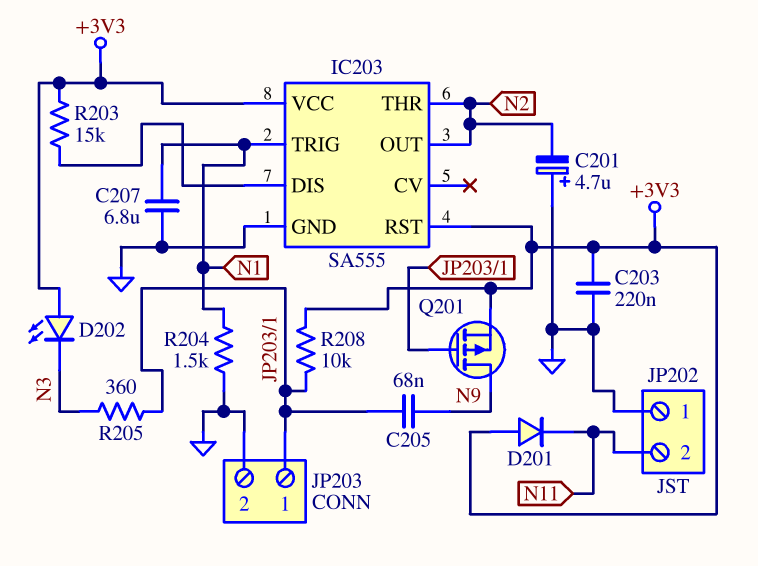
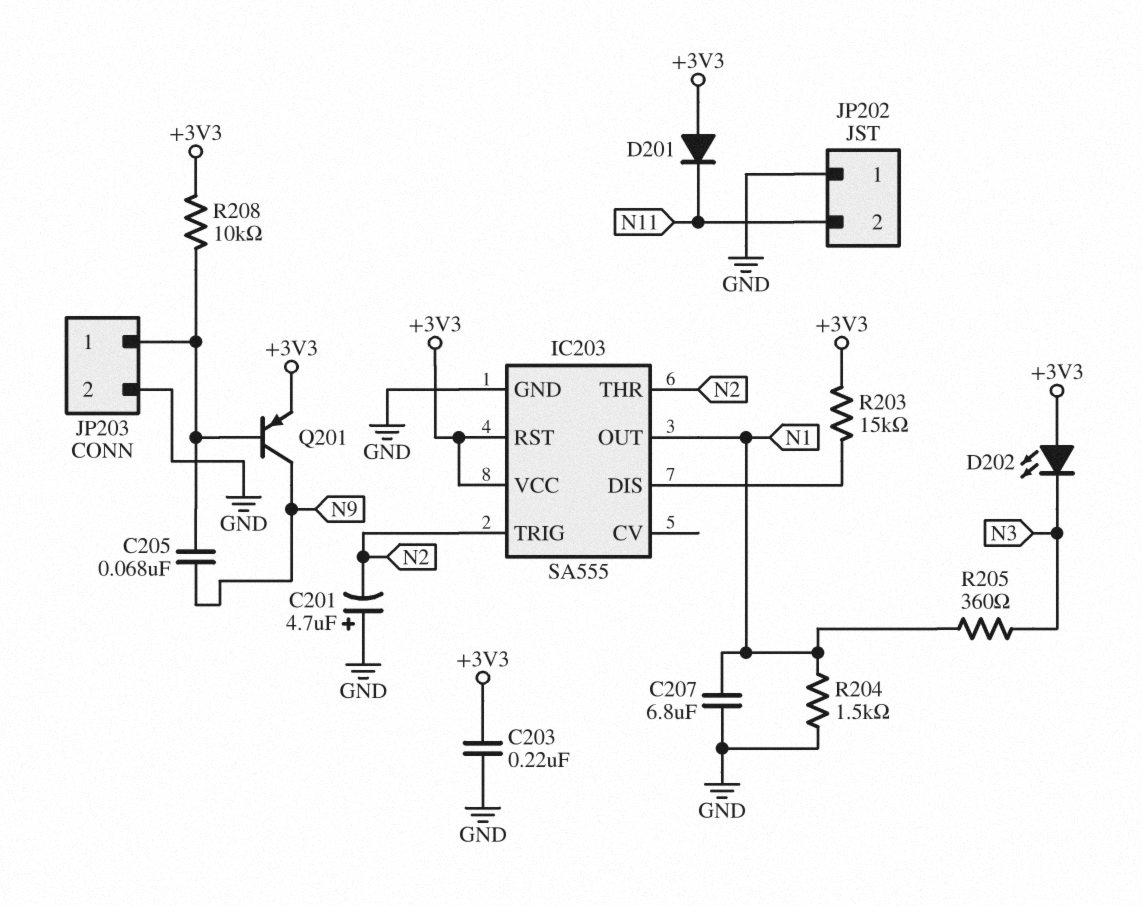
IC203 pin OUT: N2 -> N1
IC203 pin TRIG: N1 -> N2
Q201: PMOS (G JP203/1, D N9, S +3V3) -> PNP (B JP203/1, C N9, E +3V3)
R205: 360 (JP203/1, N3) -> 360 (N1, N3)

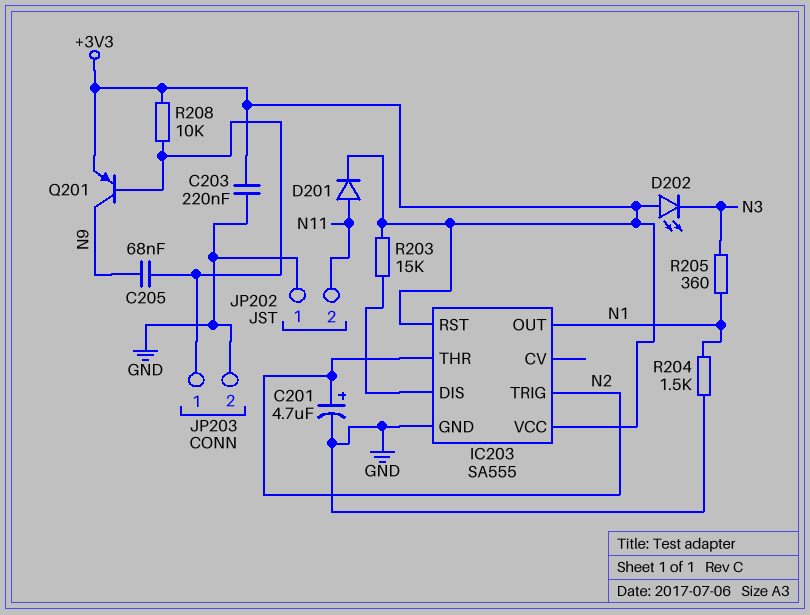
C201: 4.7uF (plus GND, minus N2) -> 4.7uF (plus N2, minus GND)
C207: 6.8uF (GND, N1) -> none
D201: diode (A +3V3, K N11) -> diode (A N11, K +3V3)

